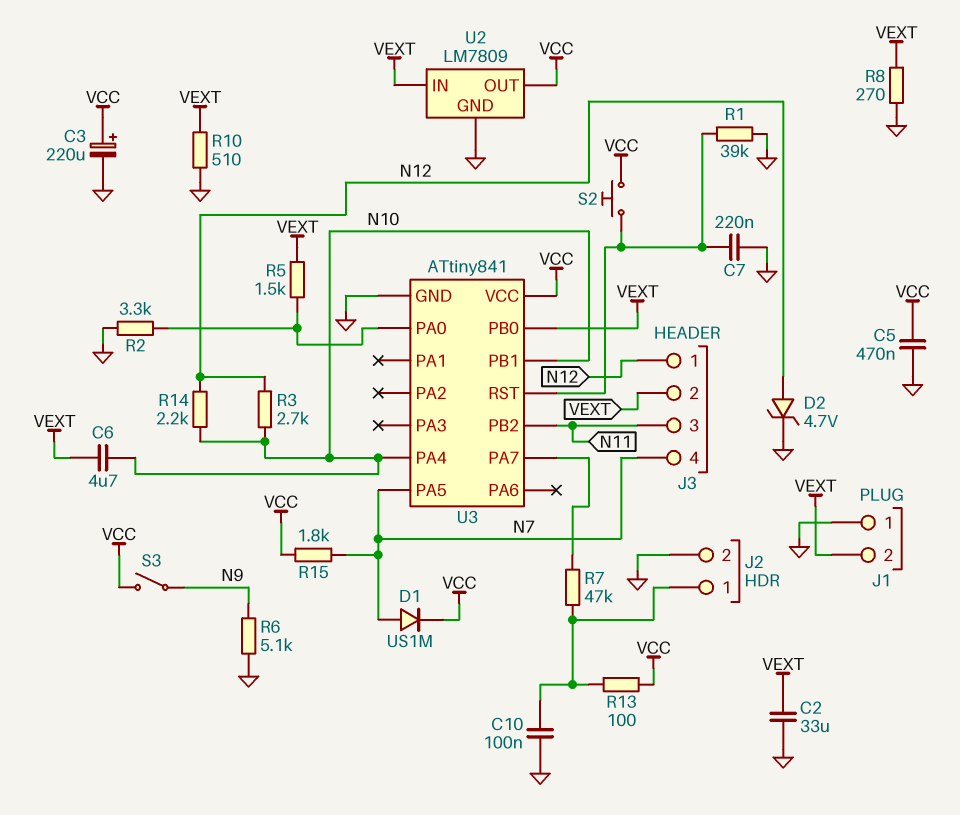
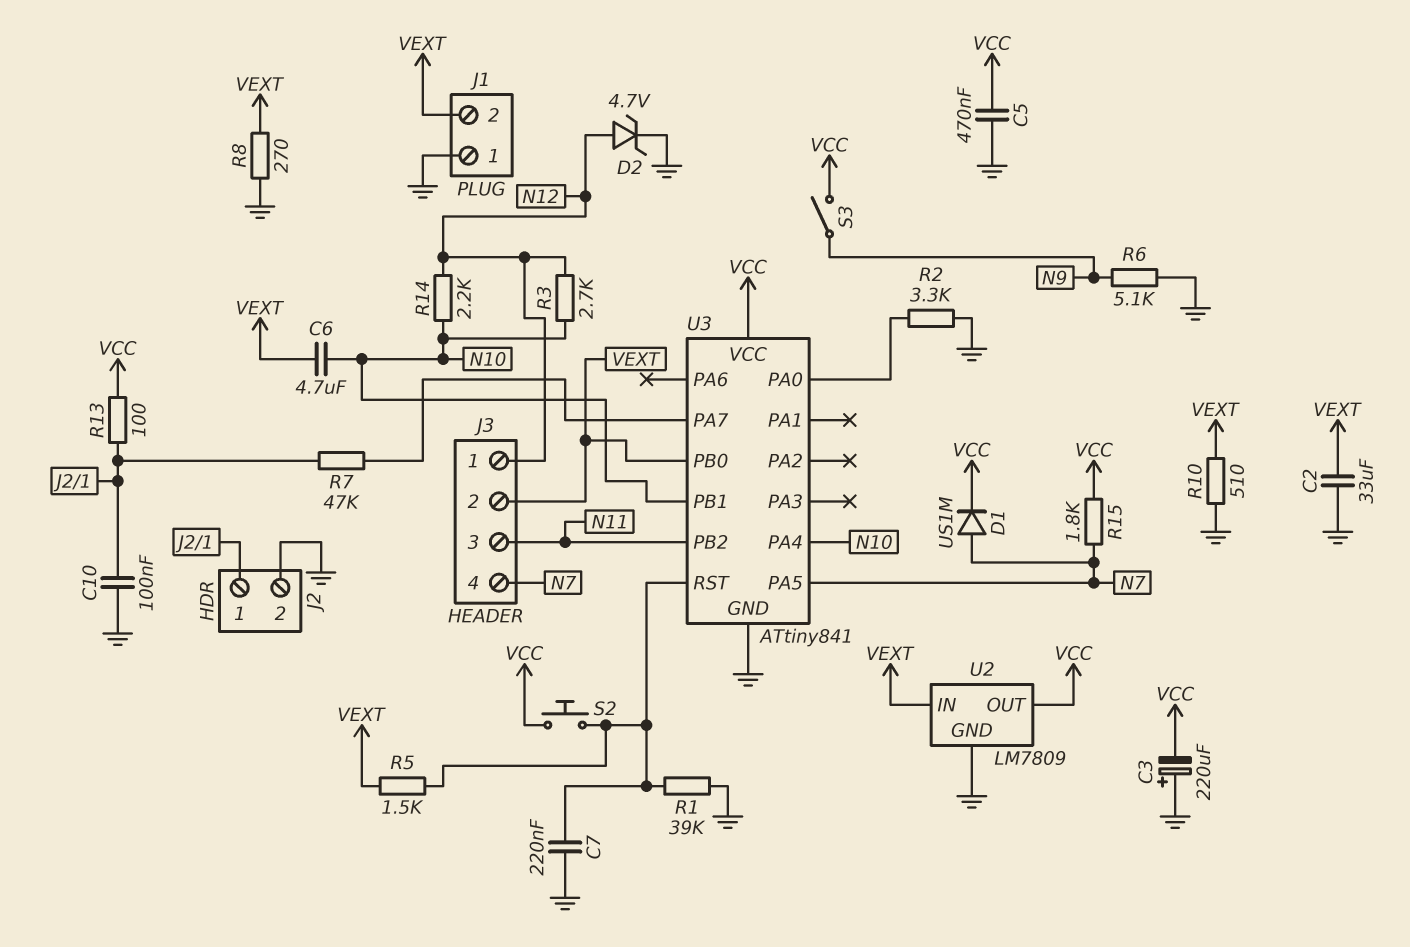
C3: 220uF (plus VCC, minus GND) -> 220uF (plus GND, minus VCC)
R5: 1.5k (U3/PA0, VEXT) -> 1.5k (U3/RST, VEXT)

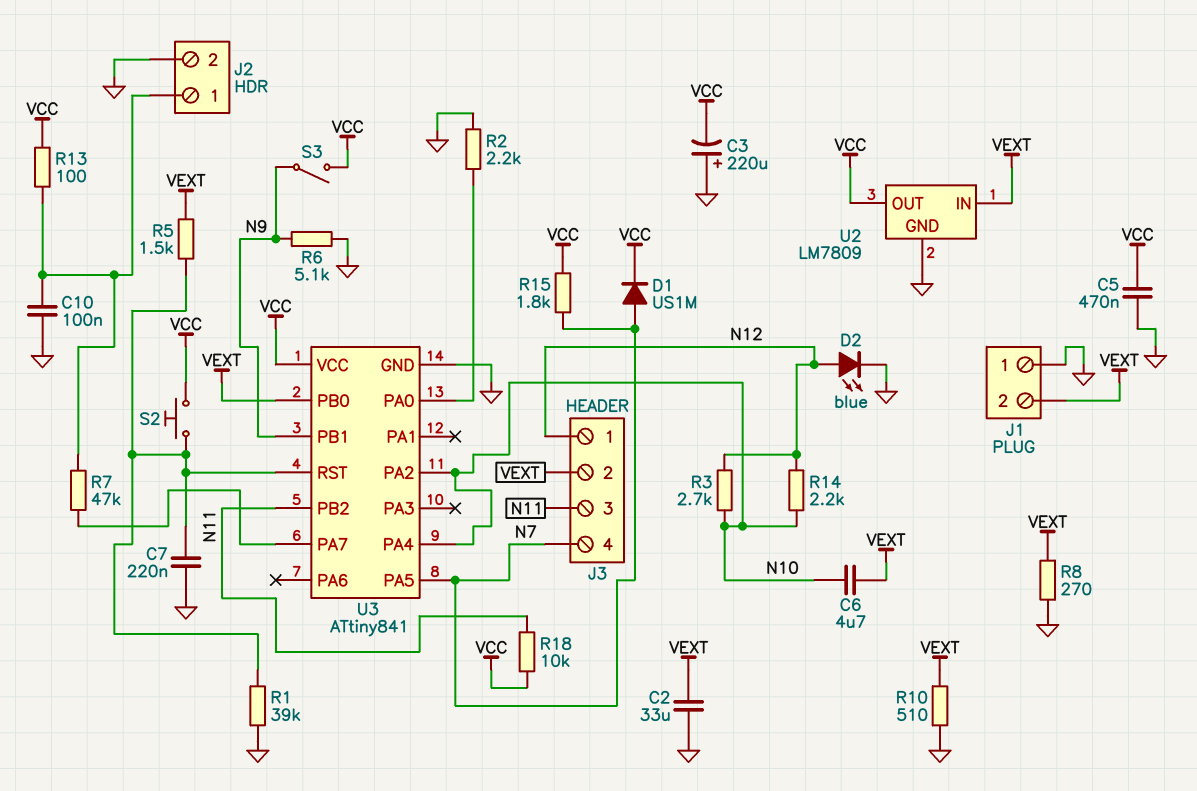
D2: zener 4.7V (A N12, K GND) -> LED blue (A N12, K GND)
R2: 3.3k (GND, U3/PA0) -> 2.2k (GND, U3/PA0)
R18: none -> 10k (N11, VCC)
U3 pin PA2: none -> N10
U3 pin PB1: N10 -> N9

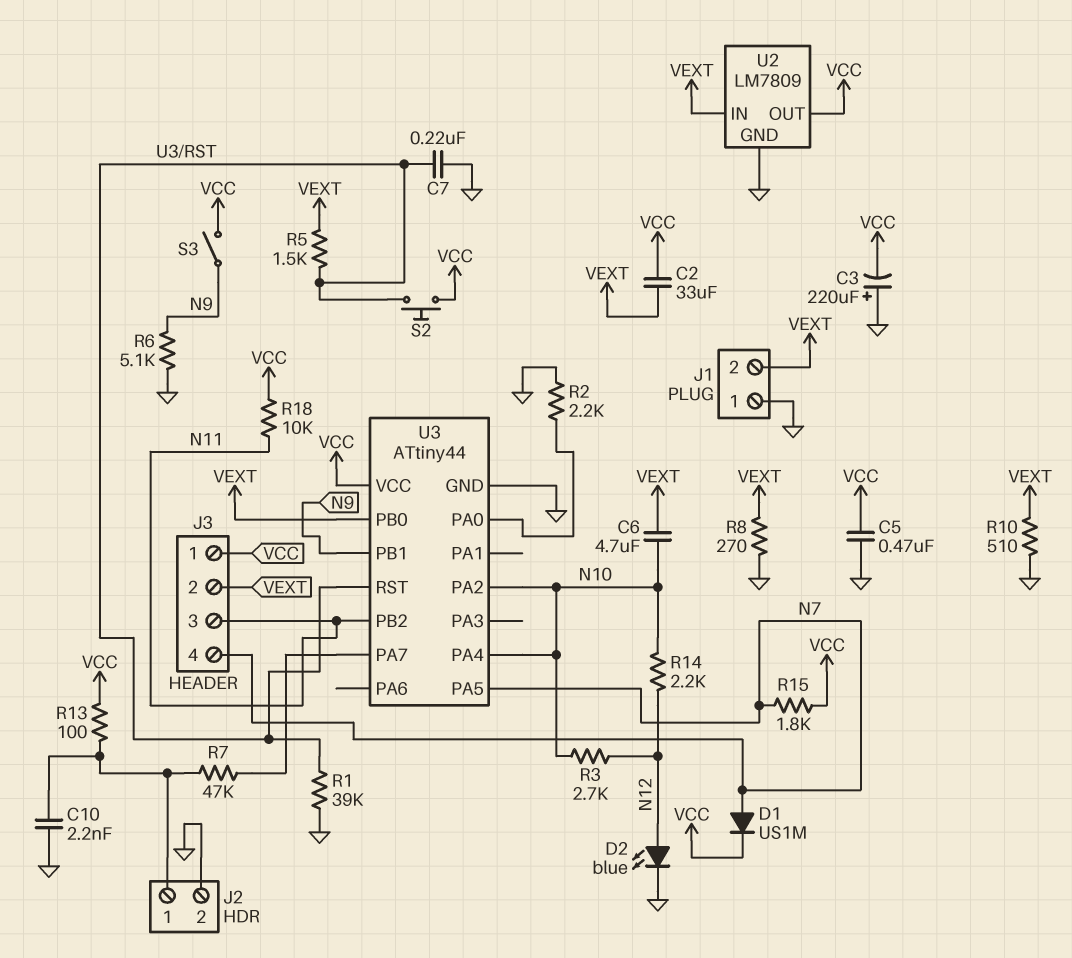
C2: 33uF (GND, VEXT) -> 33uF (VCC, VEXT)
C10: 100nF (GND, J2/1) -> 2.2nF (GND, J2/1)
J3 pin 1: N12 -> VCC
U3: ATtiny841 -> ATtiny44

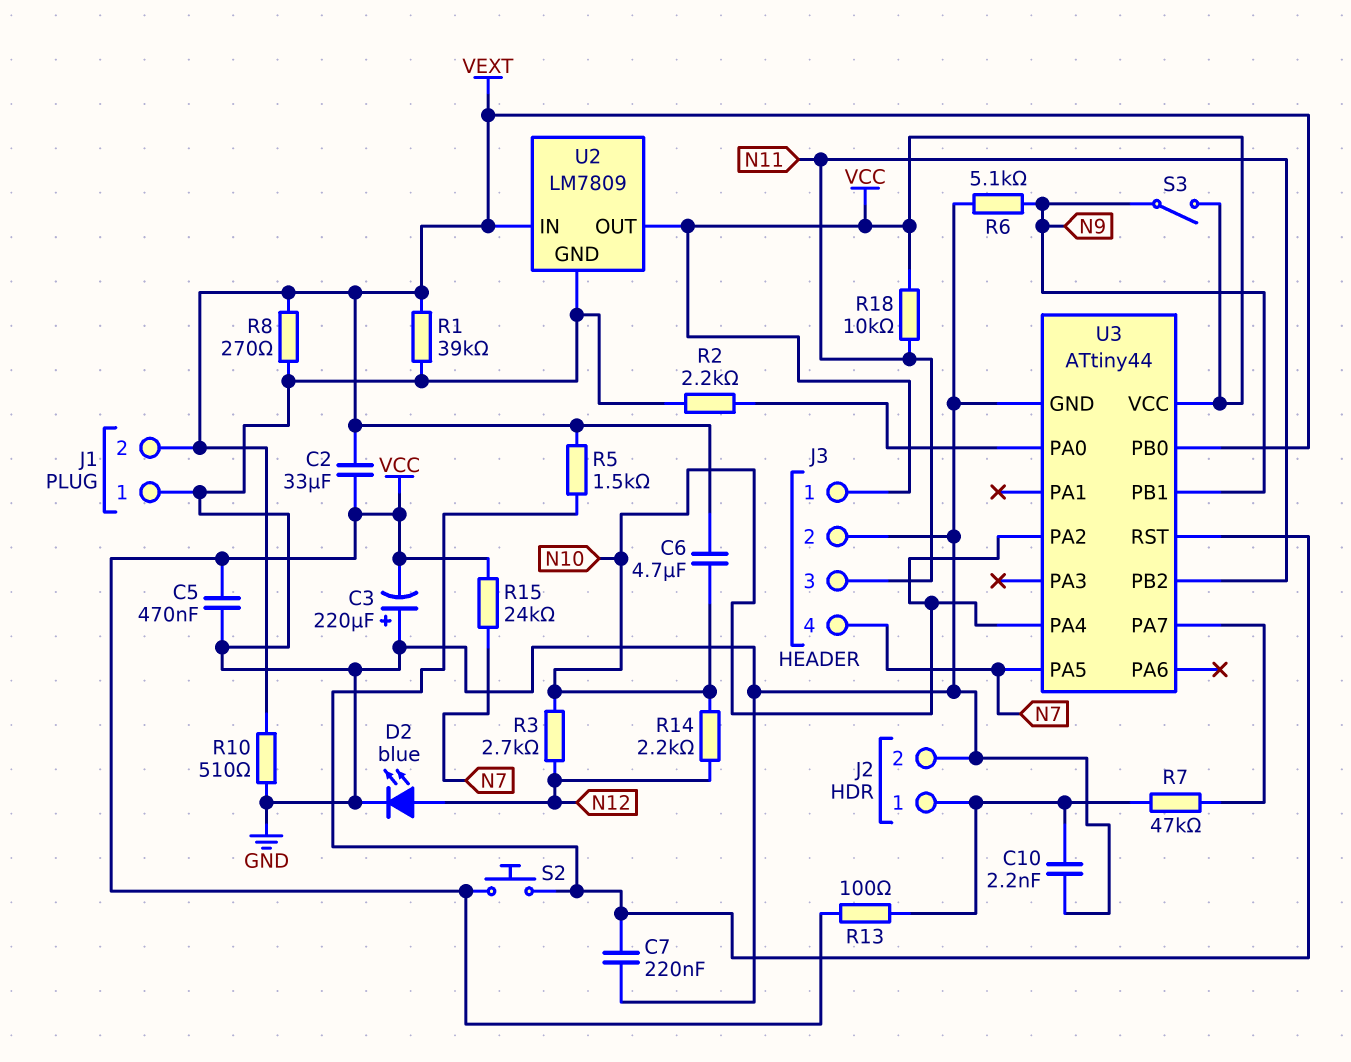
D1: diode US1M (A N7, K VCC) -> none
J3 pin 2: VEXT -> GND
R1: 39k (GND, U3/RST) -> 39k (GND, VEXT)
R15: 1.8k (N7, VCC) -> 24k (N7, VCC)

